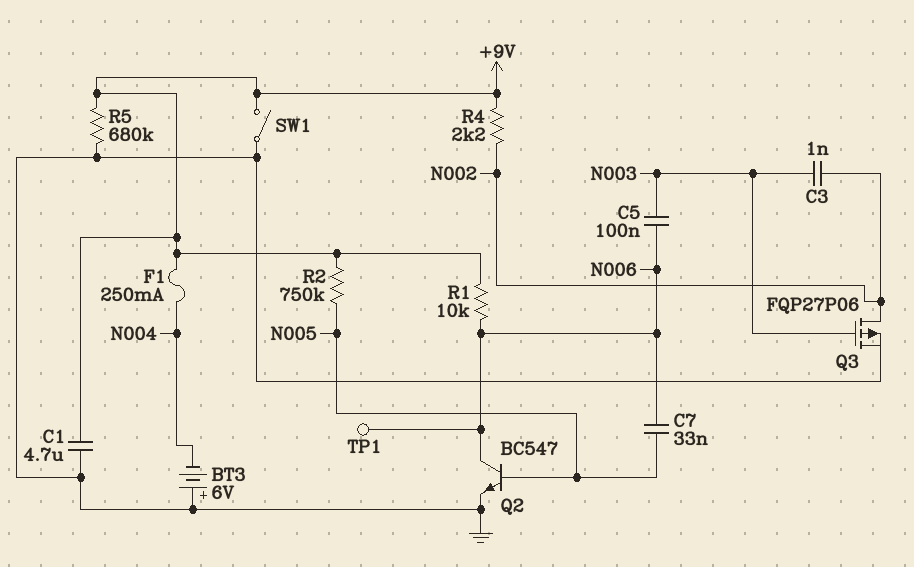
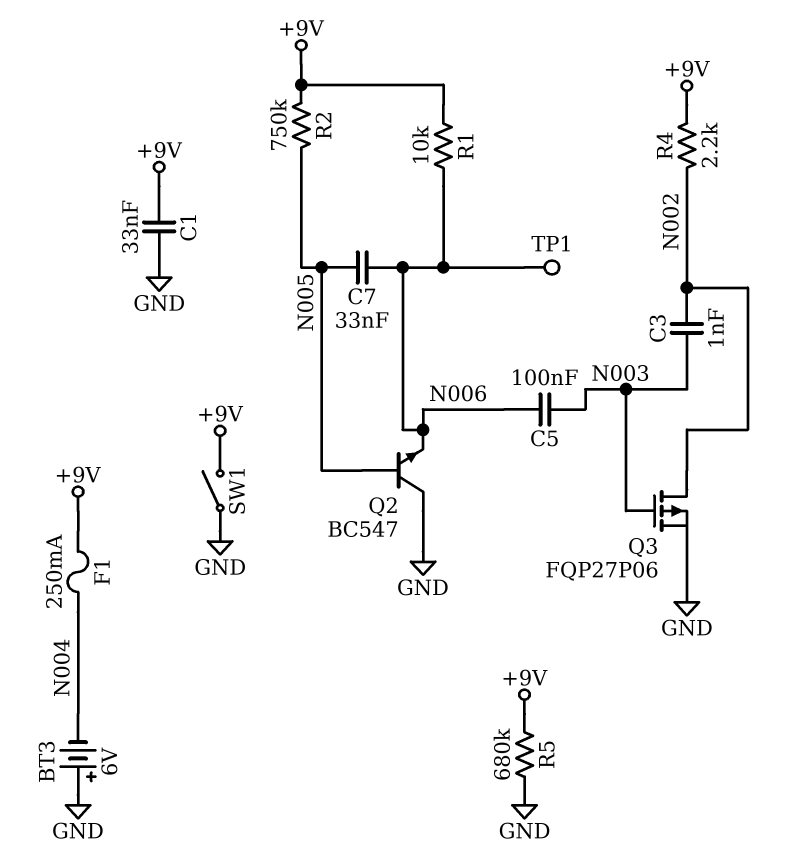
C1: 4.7uF (+9V, GND) -> 33nF (+9V, GND)
Q2: NPN BC547 (B N005, C N006, E GND) -> NPN BC547 (B N005, C GND, E N006)

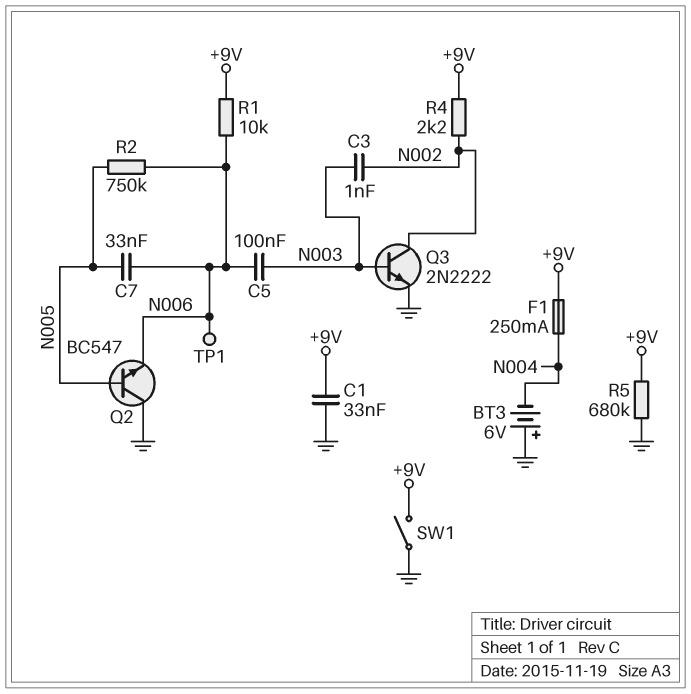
Q3: PMOS FQP27P06 (G N003, D N002, S GND) -> NPN 2N2222 (B N003, C N002, E GND)
R2: 750k (+9V, N005) -> 750k (N005, N006)

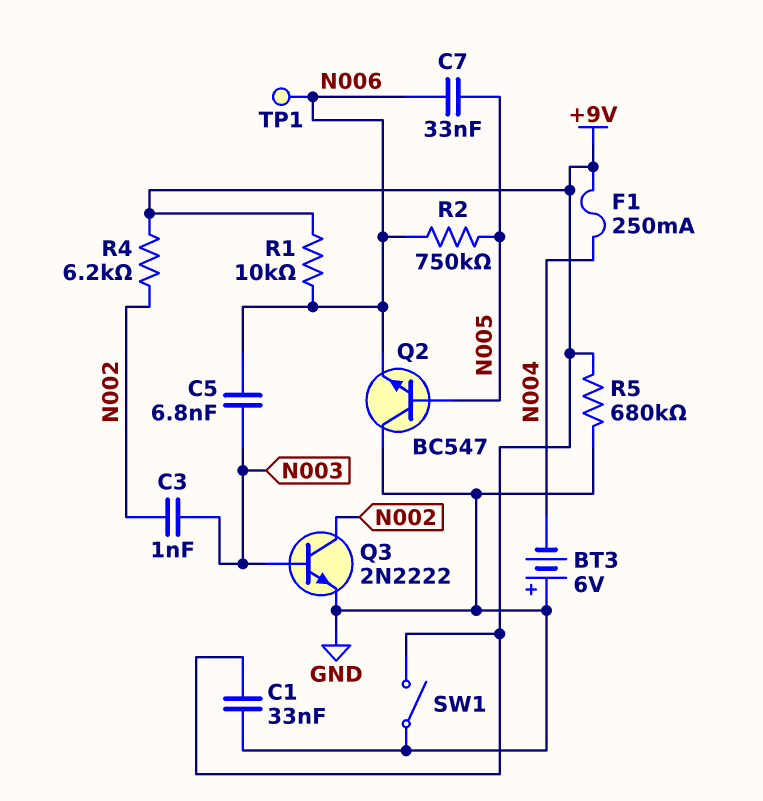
C5: 100nF (N003, N006) -> 6.8nF (N003, N006)
R4: 2.2k (+9V, N002) -> 6.2k (+9V, N002)

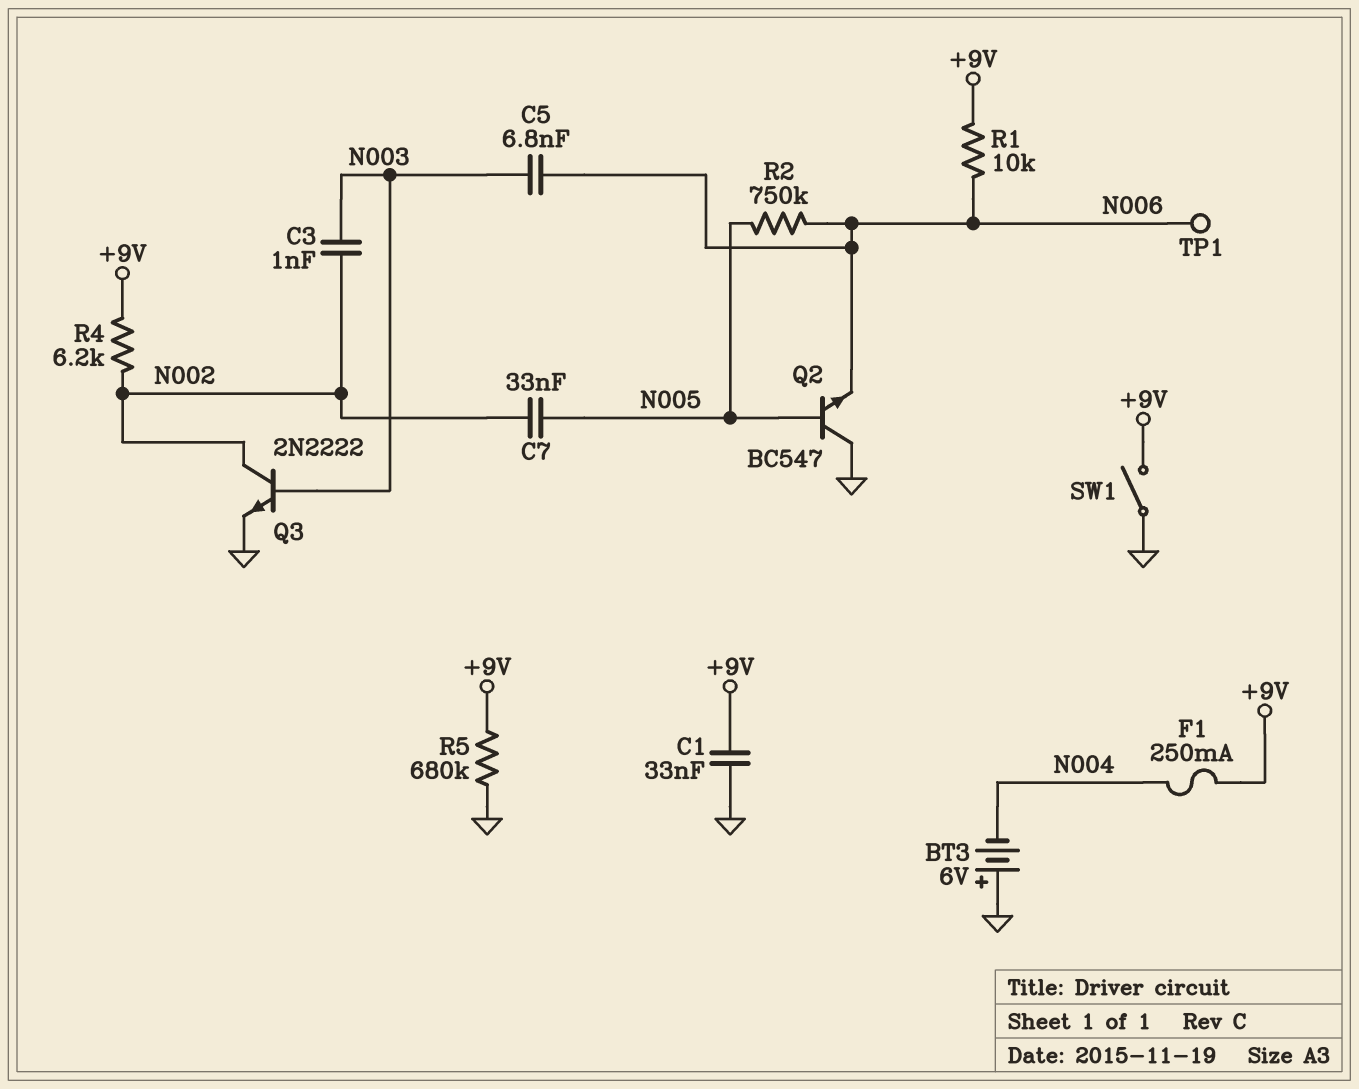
C7: 33nF (N005, N006) -> 33nF (N002, N005)

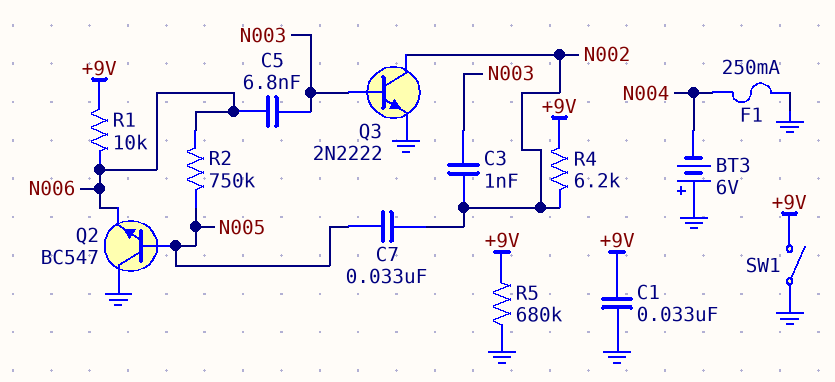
F1: 250mA (+9V, N004) -> 250mA (GND, N004)
TP1: test point (N006) -> none

